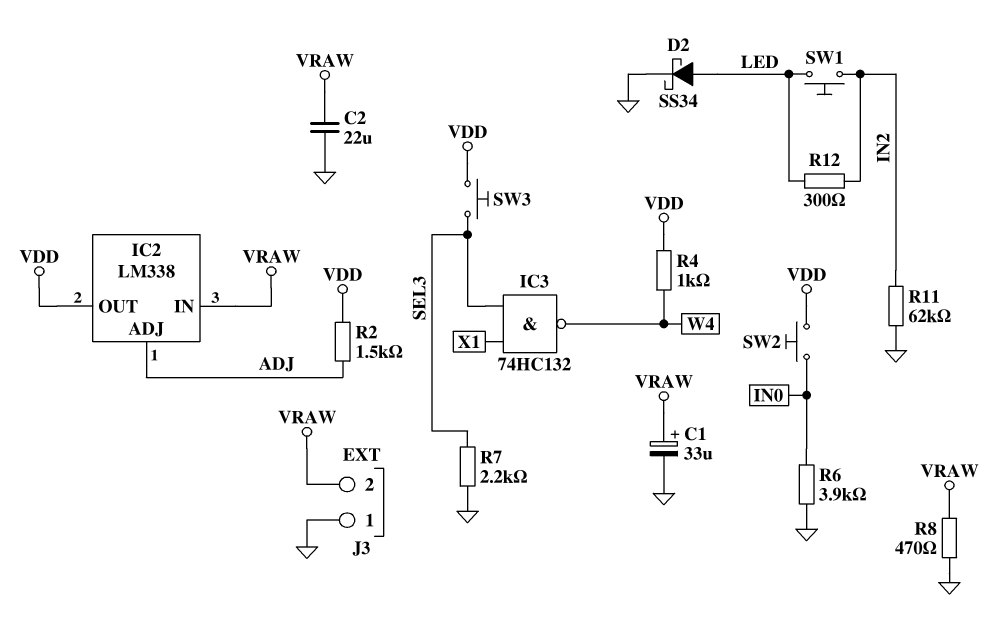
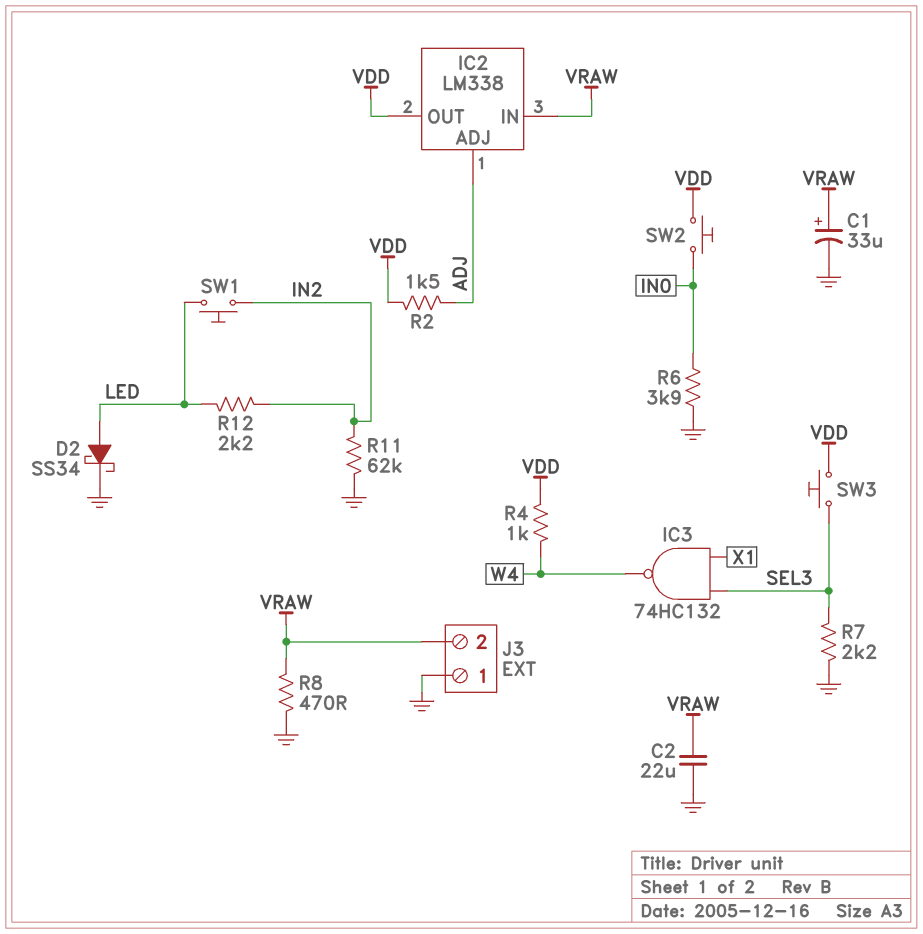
R12: 300 (IN2, LED) -> 2.2k (IN2, LED)

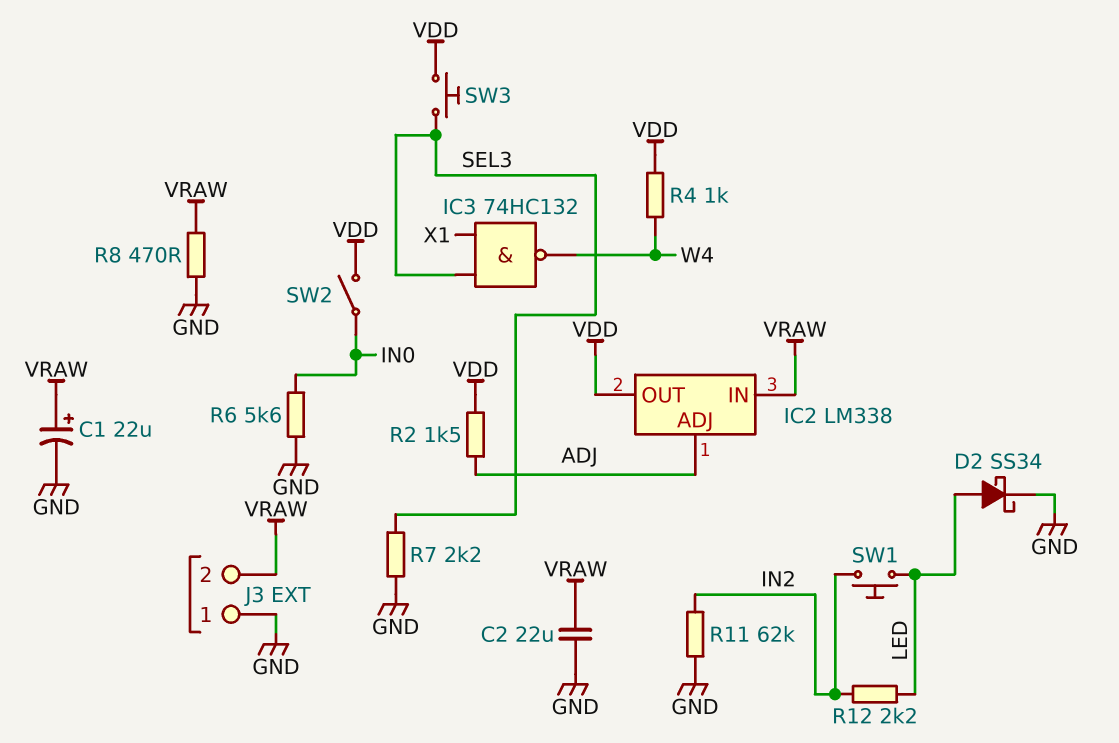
C1: 33uF (plus VRAW, minus GND) -> 22uF (plus VRAW, minus GND)
R6: 3.9k (GND, IN0) -> 5.6k (GND, IN0)
SW2: button (IN0, VDD) -> switch (IN0, VDD)

